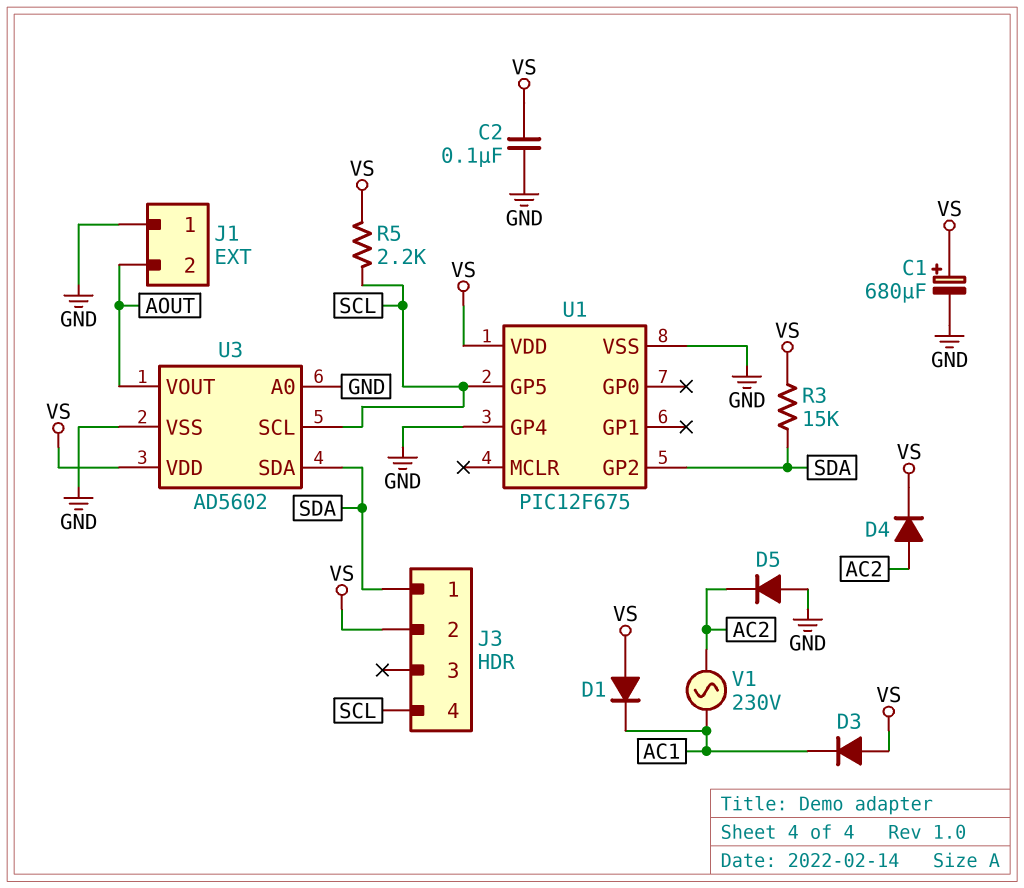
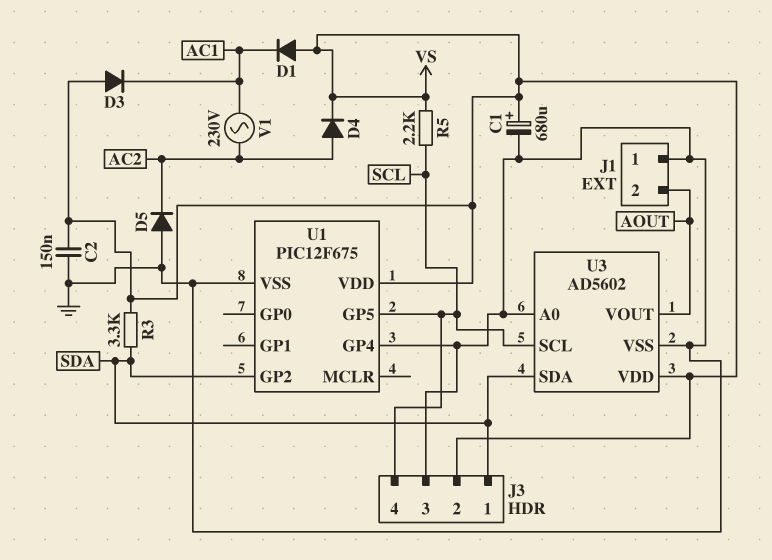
C2: 100nF (GND, VS) -> 150nF (GND, VS)
J3 pin 3: none -> GND
R3: 15k (SDA, VS) -> 3.3k (SDA, VS)

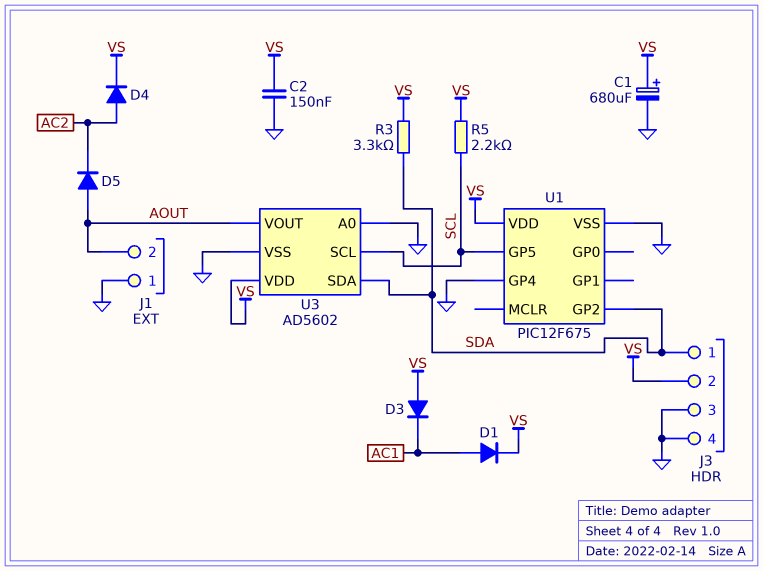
D1: diode (A VS, K AC1) -> diode (A AC1, K VS)
D5: diode (A GND, K AC2) -> diode (A AOUT, K AC2)
J3 pin 4: SCL -> GND
V1: AC 230V (AC1, AC2) -> none

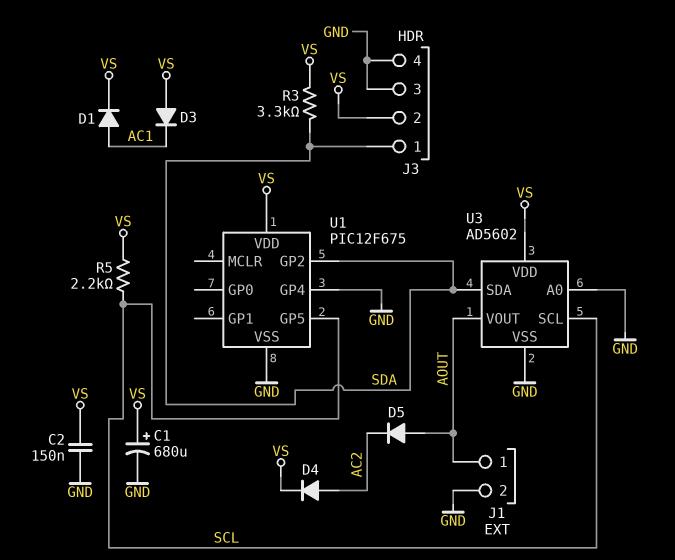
J1 pin 1: GND -> AOUT
J1 pin 2: AOUT -> GND

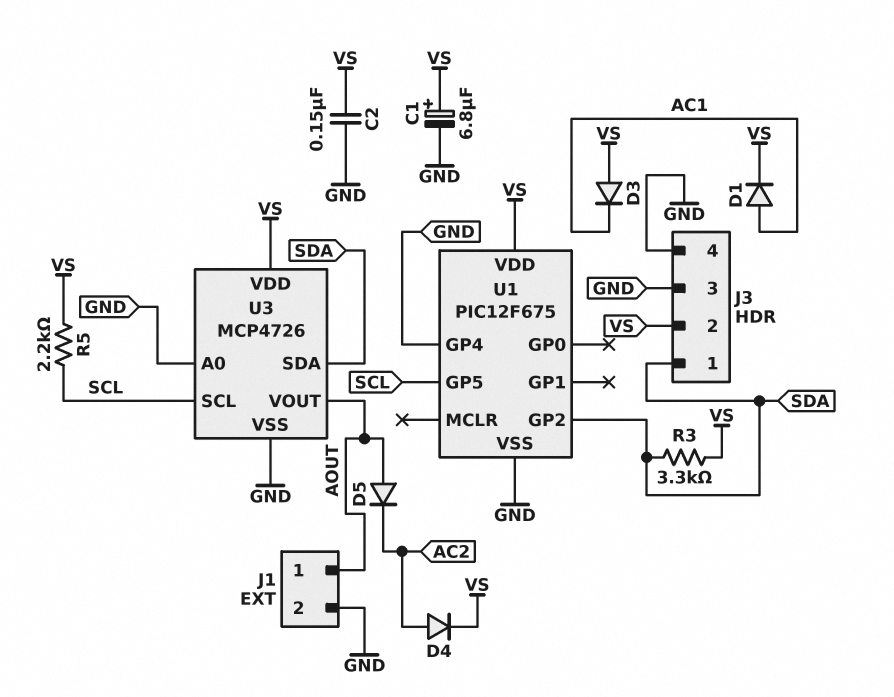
C1: 680uF (plus VS, minus GND) -> 6.8uF (plus VS, minus GND)
U3: AD5602 -> MCP4726

